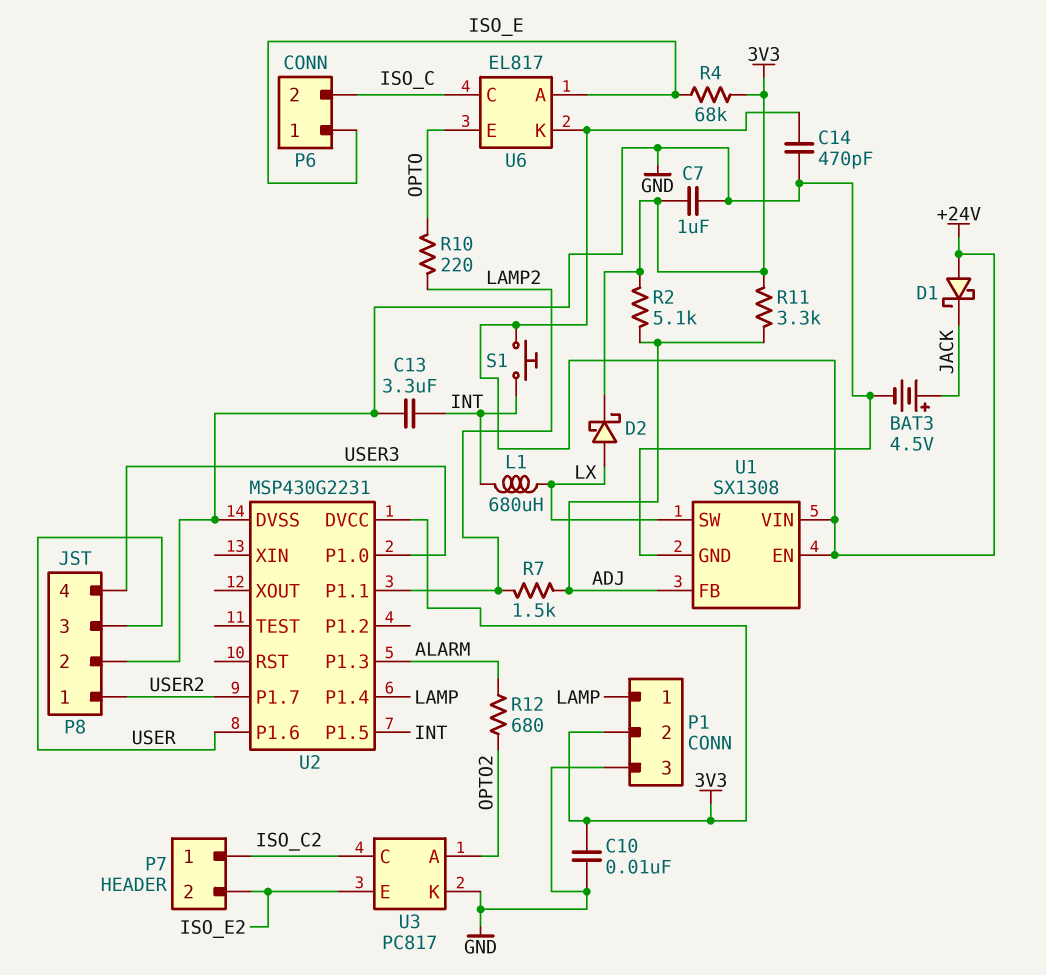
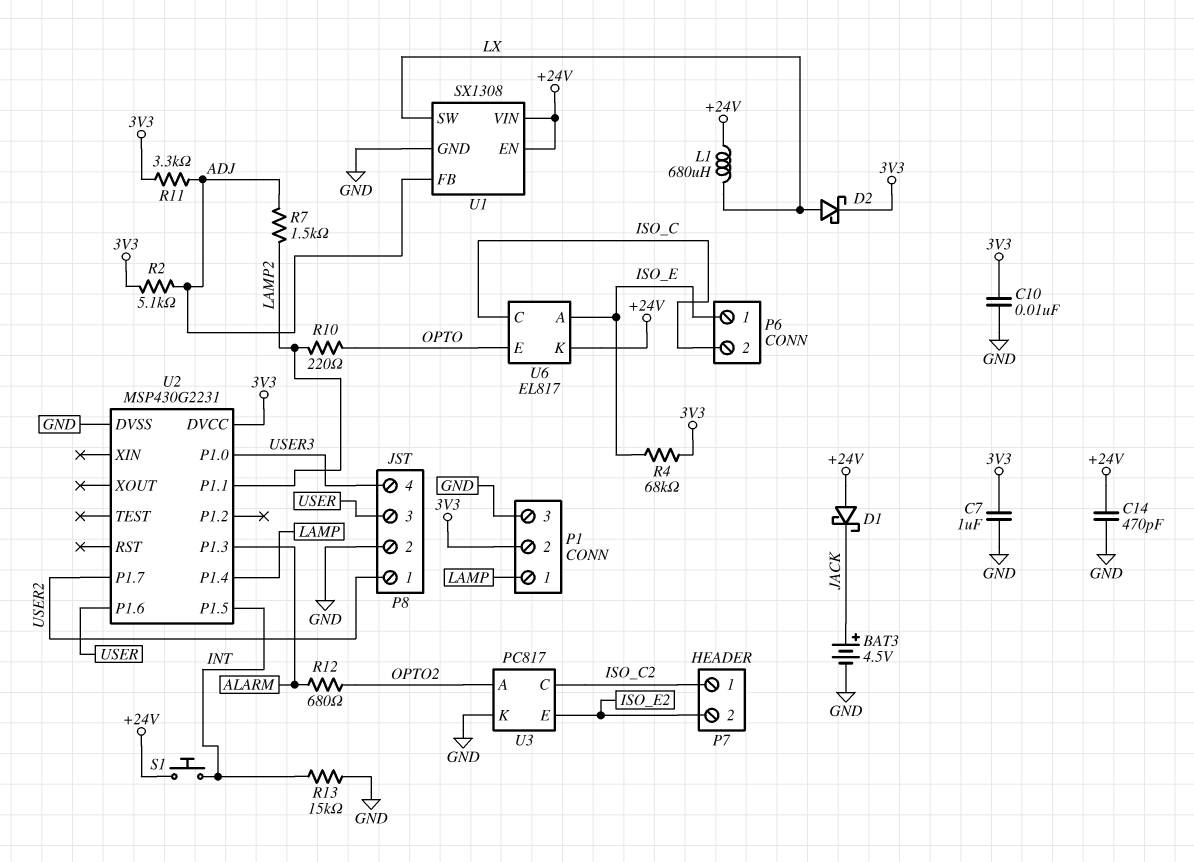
C13: 3.3uF (GND, INT) -> none
L1: 680uH (INT, LX) -> 680uH (+24V, LX)
R13: none -> 15k (GND, INT)

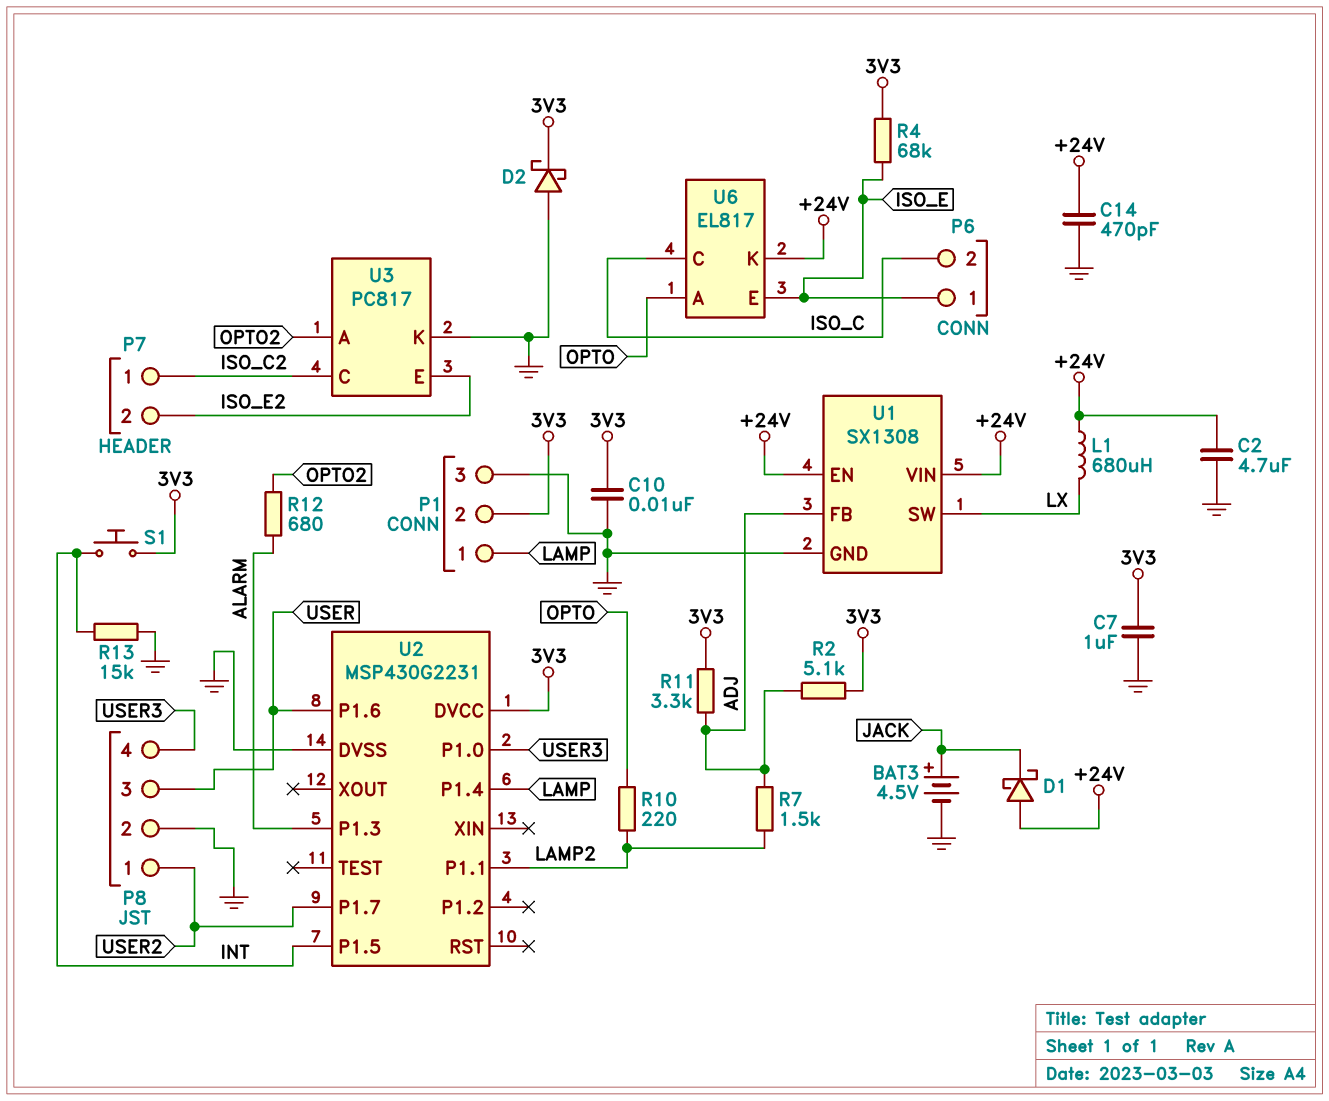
C2: none -> 4.7uF (+24V, GND)
D2: schottky (A LX, K 3V3) -> schottky (A GND, K 3V3)
S1: button (+24V, INT) -> button (3V3, INT)
U6 pin A: ISO_E -> OPTO
U6 pin E: OPTO -> ISO_E

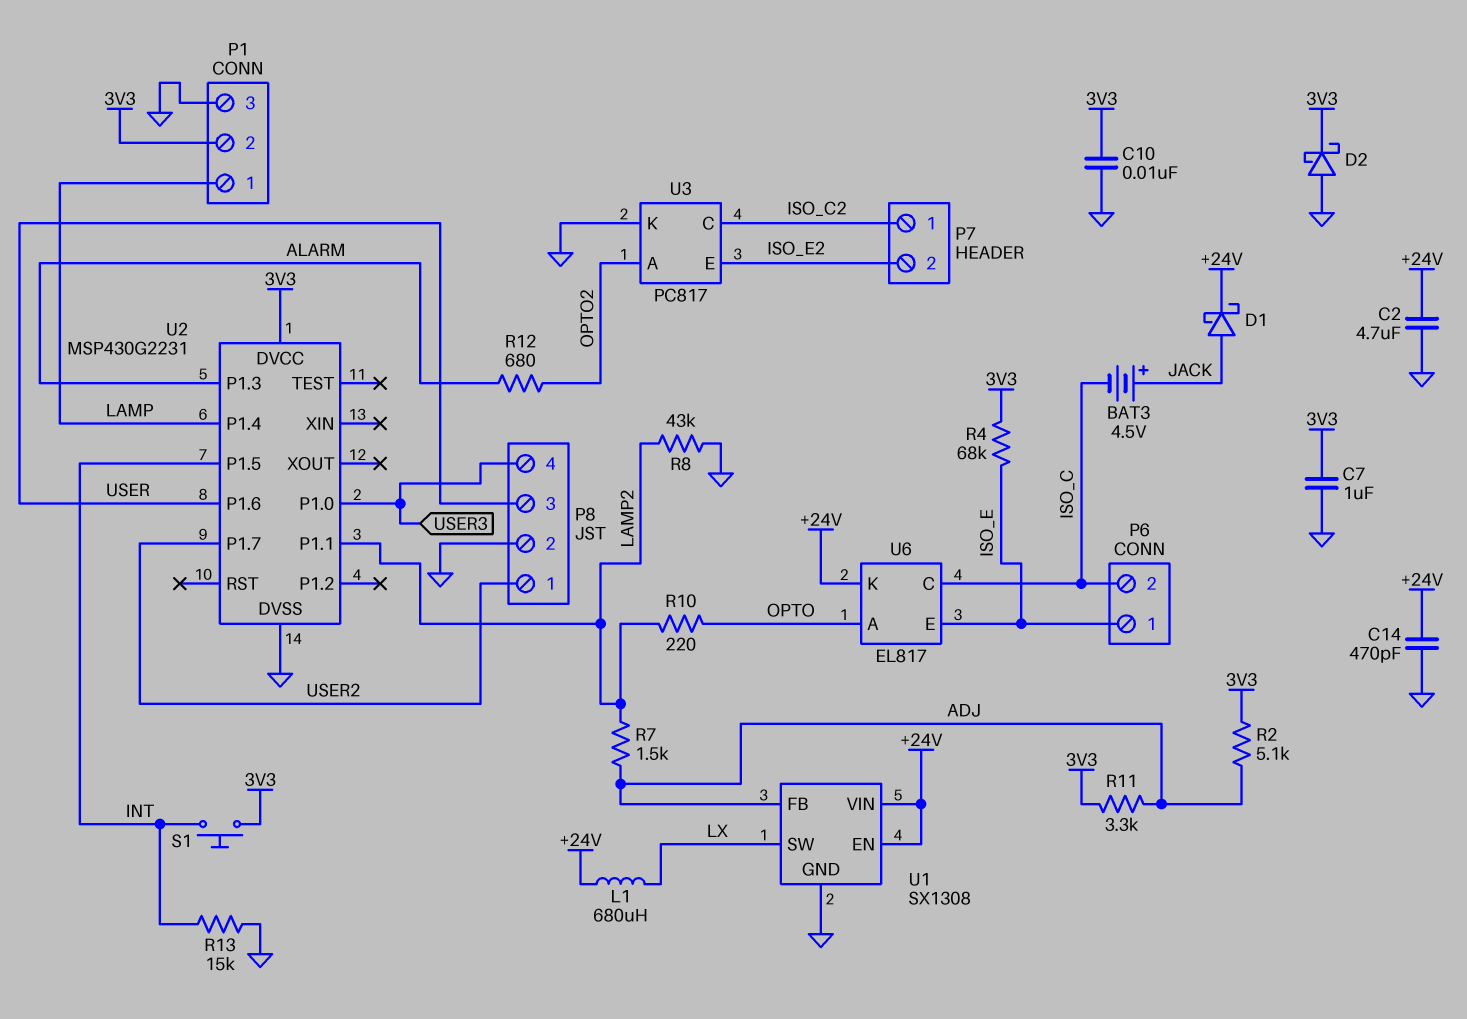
BAT3: 4.5V (plus JACK, minus GND) -> 4.5V (plus JACK, minus ISO_C)
D1: schottky (A +24V, K JACK) -> schottky (A JACK, K +24V)
R8: none -> 43k (GND, LAMP2)

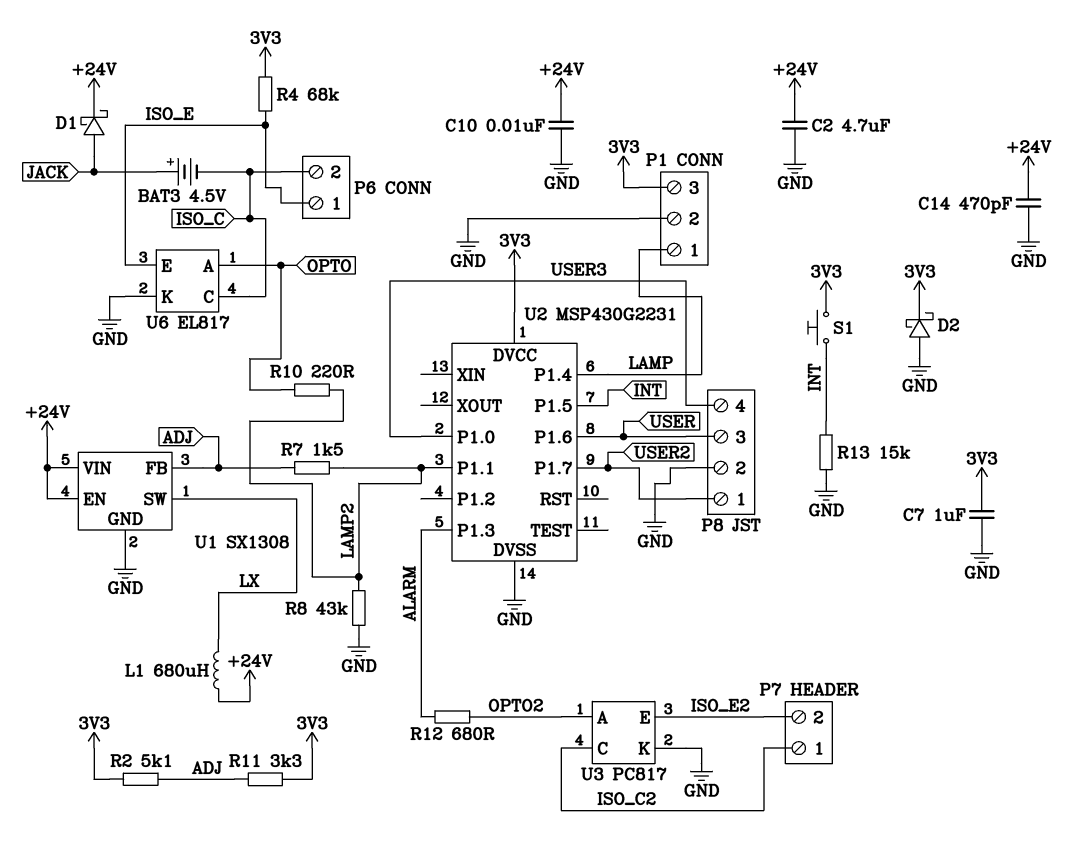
C10: 10nF (3V3, GND) -> 10nF (+24V, GND)
P1 pin 2: 3V3 -> GND
P1 pin 3: GND -> 3V3
U6 pin K: +24V -> GND

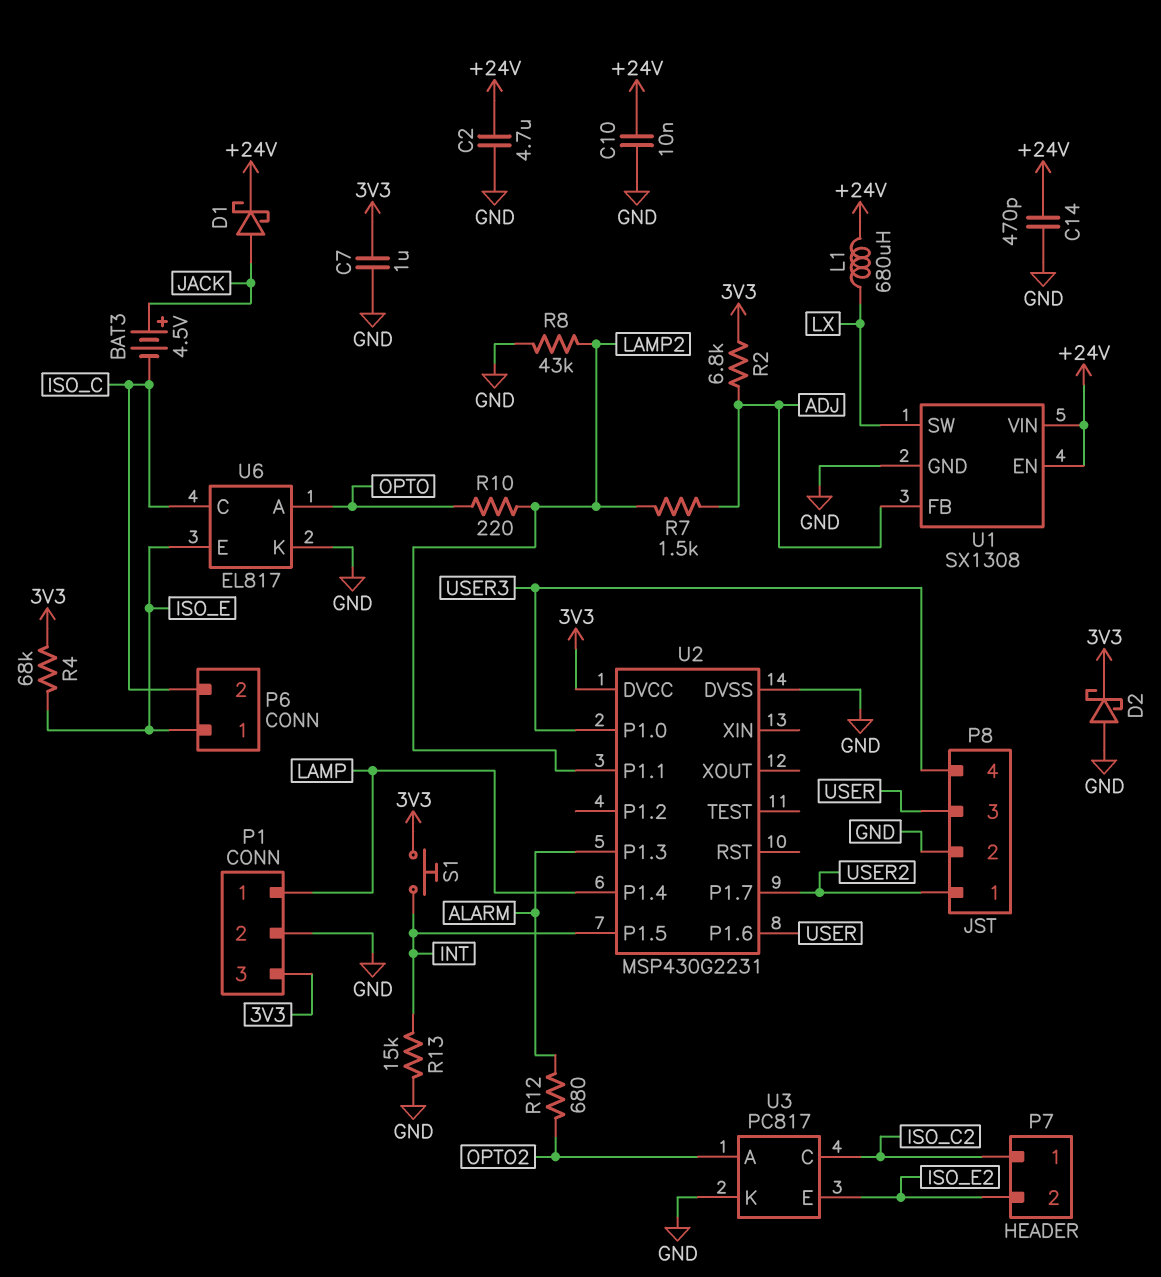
R2: 5.1k (3V3, ADJ) -> 6.8k (3V3, ADJ)
R11: 3.3k (3V3, ADJ) -> none

